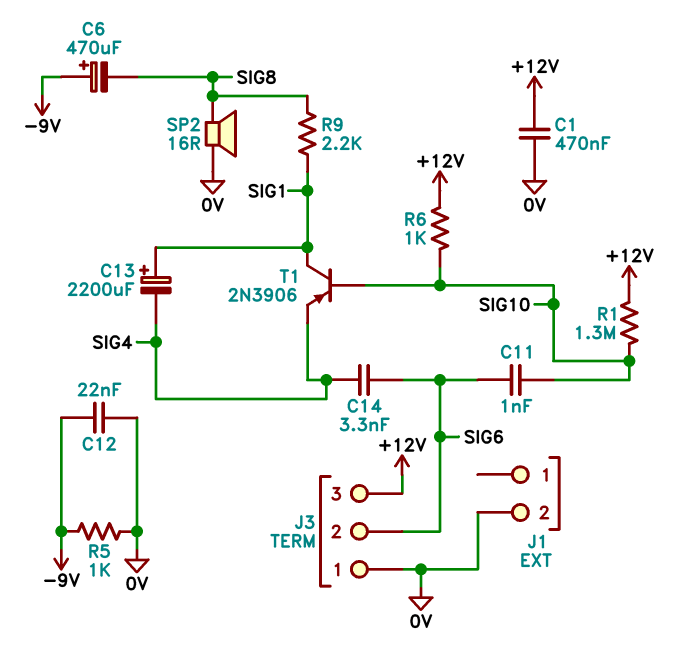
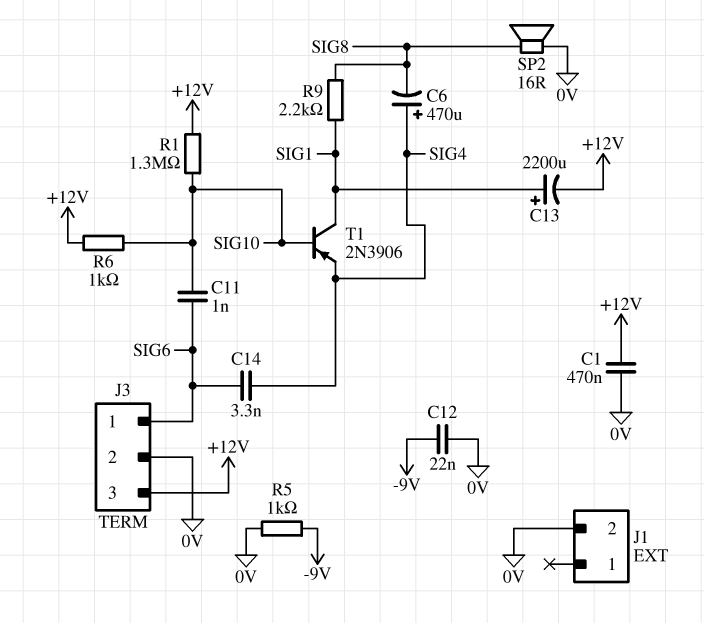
C6: 470uF (plus -9V, minus SIG8) -> 470uF (plus SIG4, minus SIG8)
C13: 2200uF (plus SIG1, minus SIG4) -> 2200uF (plus SIG1, minus +12V)
J3 pin 1: 0V -> SIG6
J3 pin 2: SIG6 -> 0V

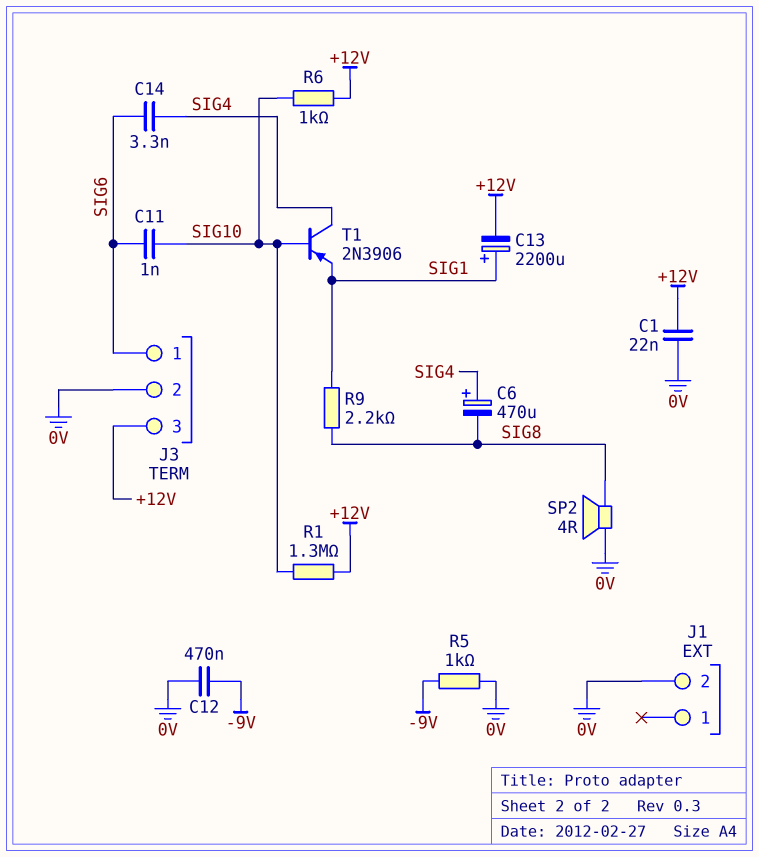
C1: 470nF (+12V, 0V) -> 22nF (+12V, 0V)
C12: 22nF (-9V, 0V) -> 470nF (-9V, 0V)
SP2: speaker 16R (0V, SIG8) -> speaker 4R (0V, SIG8)
T1: PNP 2N3906 (B SIG10, C SIG1, E SIG4) -> PNP 2N3906 (B SIG10, C SIG4, E SIG1)

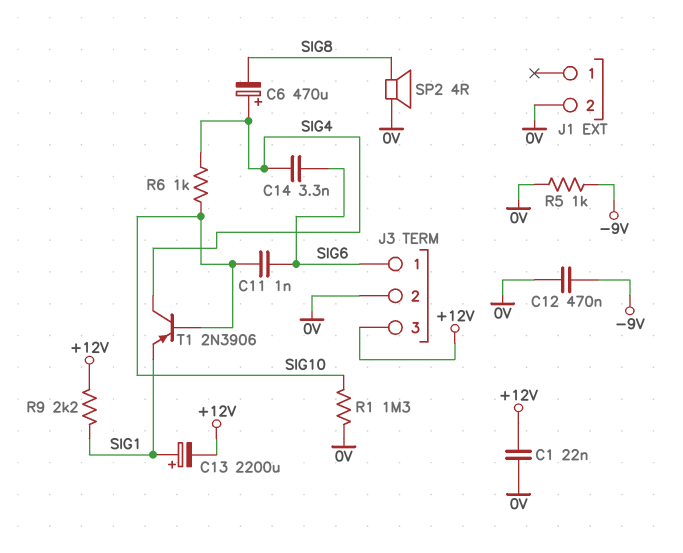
R1: 1.3M (+12V, SIG10) -> 1.3M (0V, SIG10)
R6: 1k (+12V, SIG10) -> 1k (SIG4, SIG10)
R9: 2.2k (SIG1, SIG8) -> 2.2k (+12V, SIG1)

